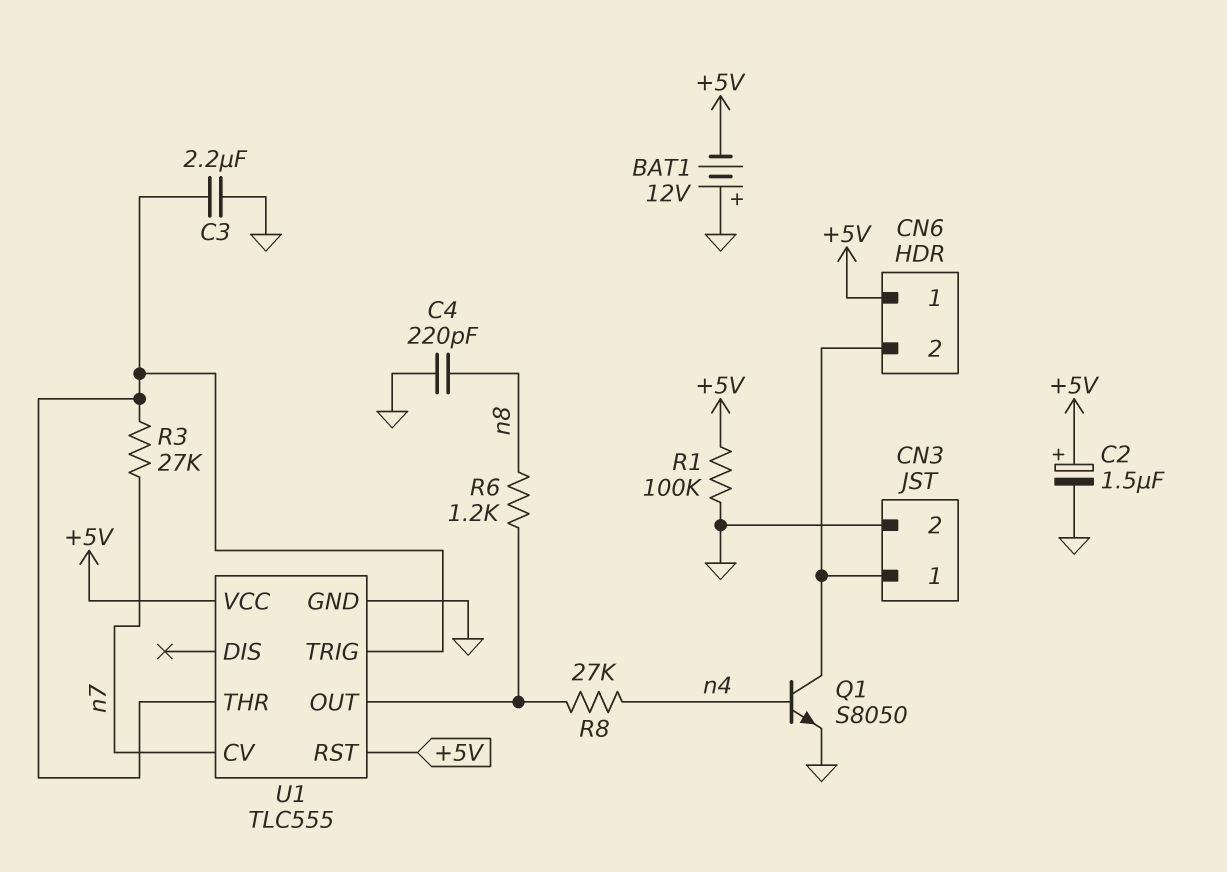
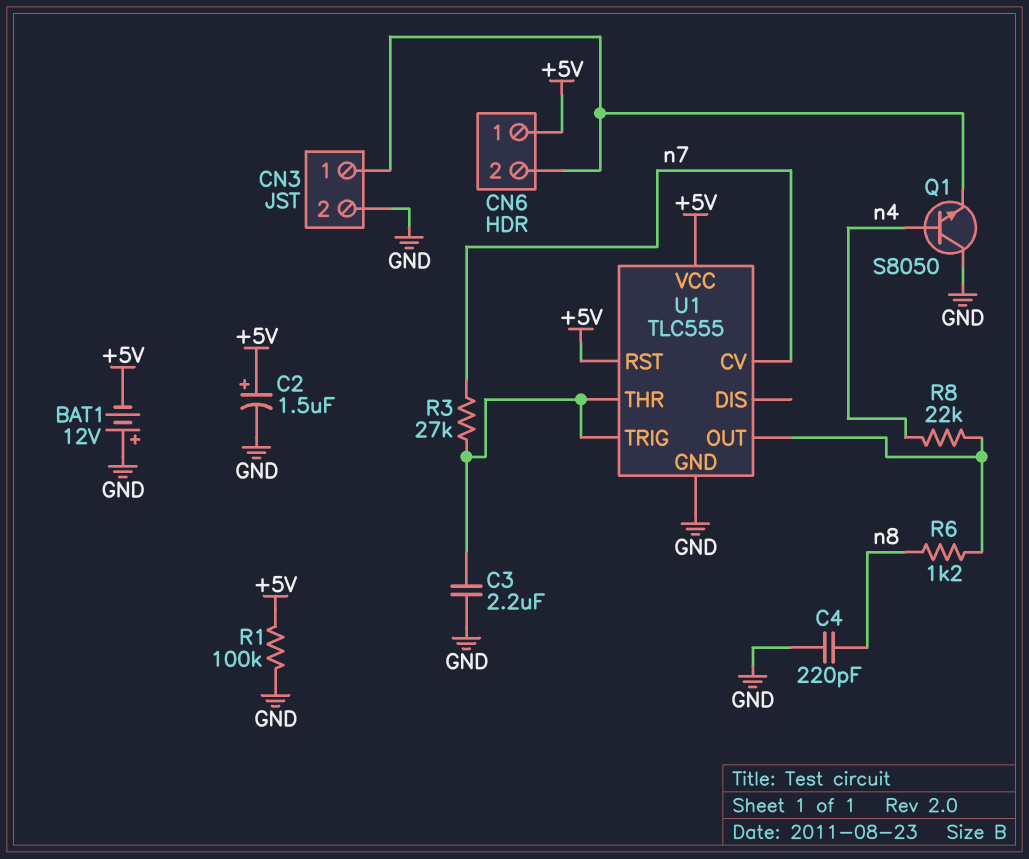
Q1: NPN S8050 (B n4, C CN3/1, E GND) -> NPN S8050 (B n4, C GND, E CN3/1)
R8: 27k (U1/OUT, n4) -> 22k (U1/OUT, n4)

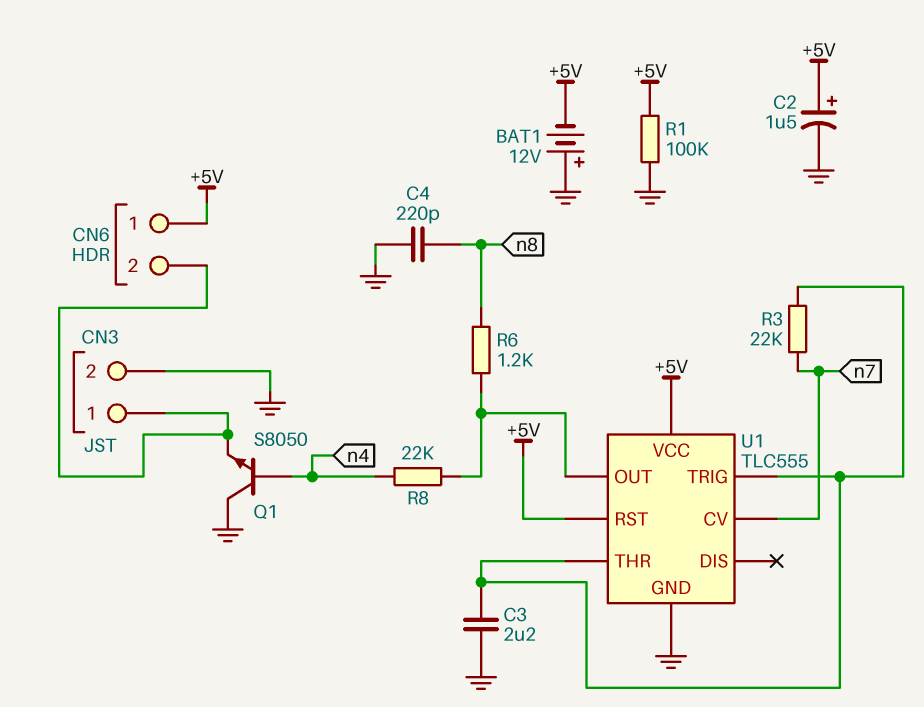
R3: 27k (U1/THR, n7) -> 22k (U1/THR, n7)

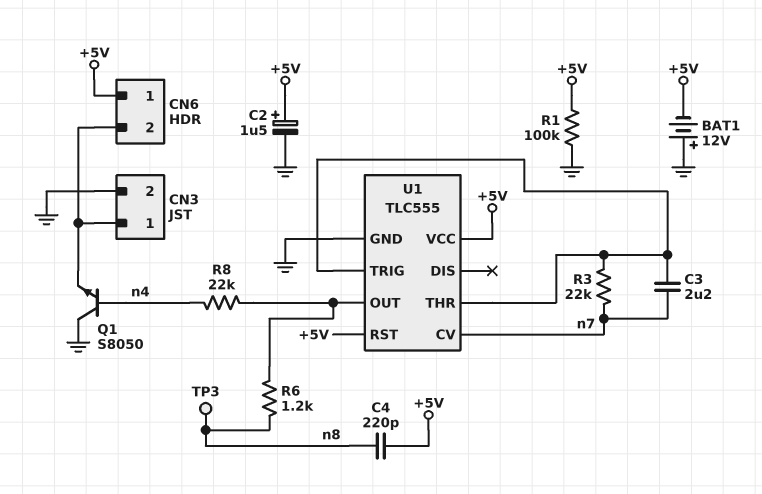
C3: 2.2uF (GND, U1/THR) -> 2.2uF (U1/THR, n7)
C4: 220pF (GND, n8) -> 220pF (+5V, n8)
TP3: none -> test point (n8)

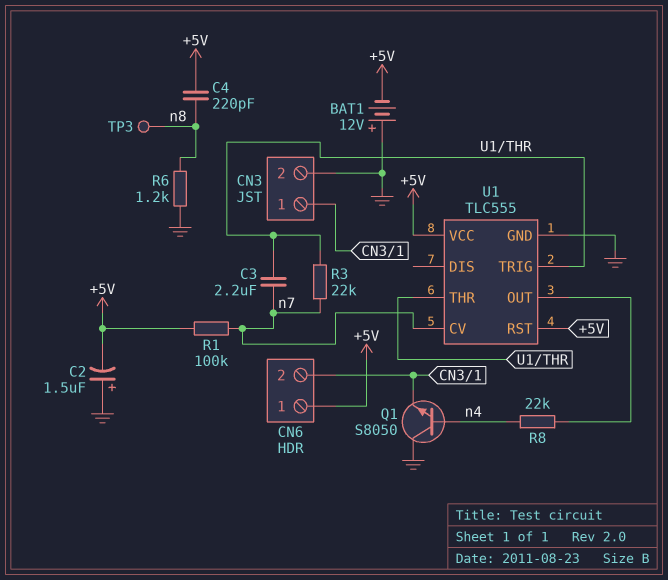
C2: 1.5uF (plus +5V, minus GND) -> 1.5uF (plus GND, minus +5V)
R1: 100k (+5V, GND) -> 100k (+5V, n7)
R6: 1.2k (U1/OUT, n8) -> 1.2k (GND, n8)

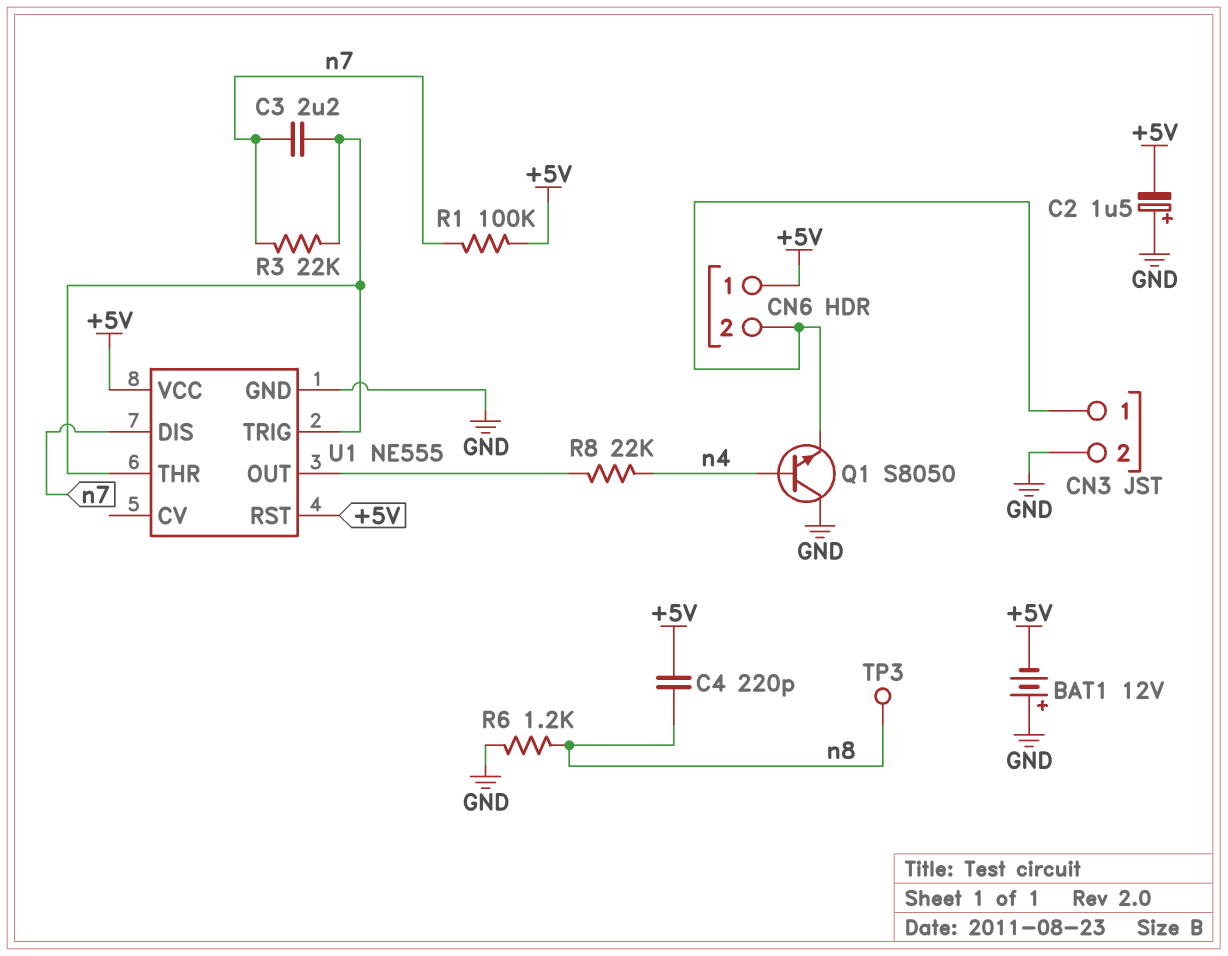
U1: TLC555 -> NE555
U1 pin CV: n7 -> none
U1 pin DIS: none -> n7

